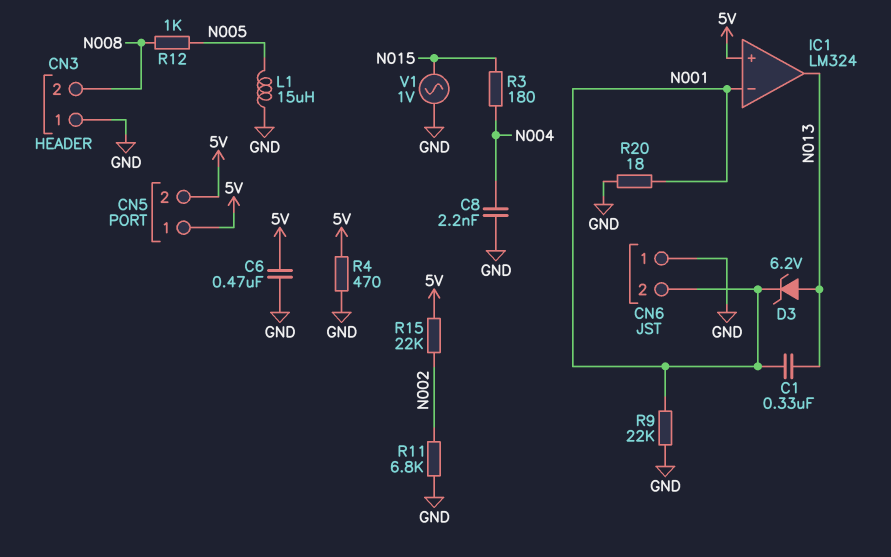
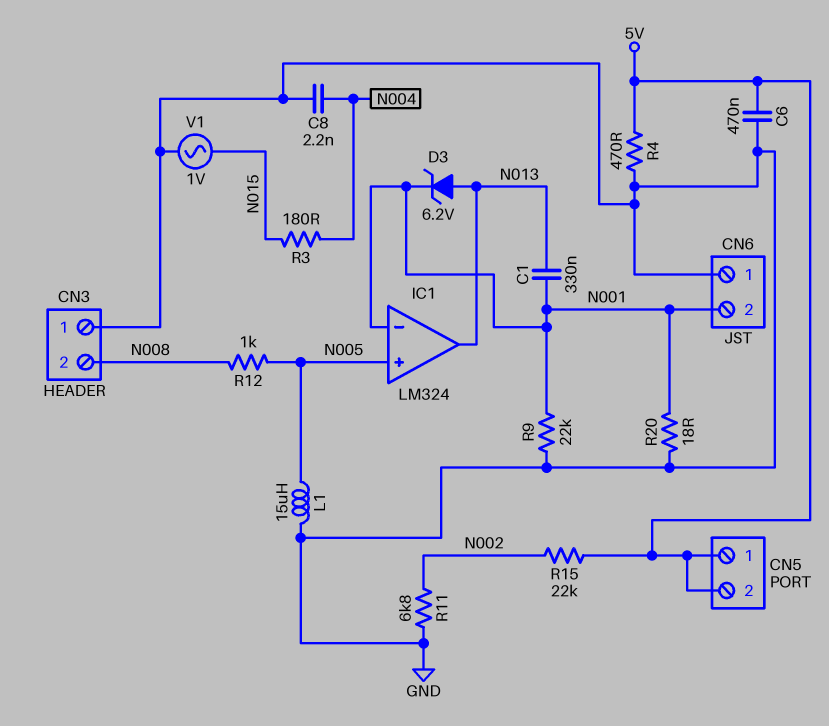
IC1 pin in+: 5V -> N005

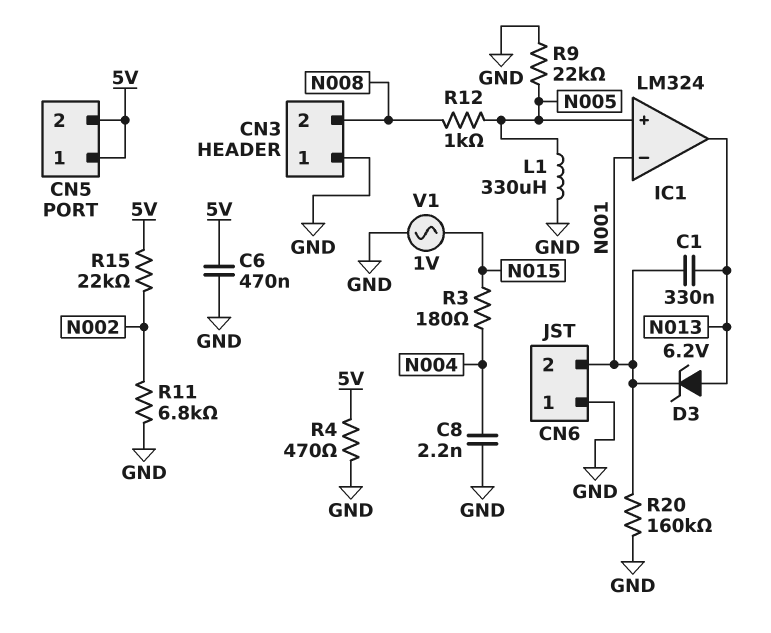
L1: 15uH (GND, N005) -> 330uH (GND, N005)
R9: 22k (GND, N001) -> 22k (GND, N005)
R20: 18 (GND, N001) -> 160k (GND, N001)

